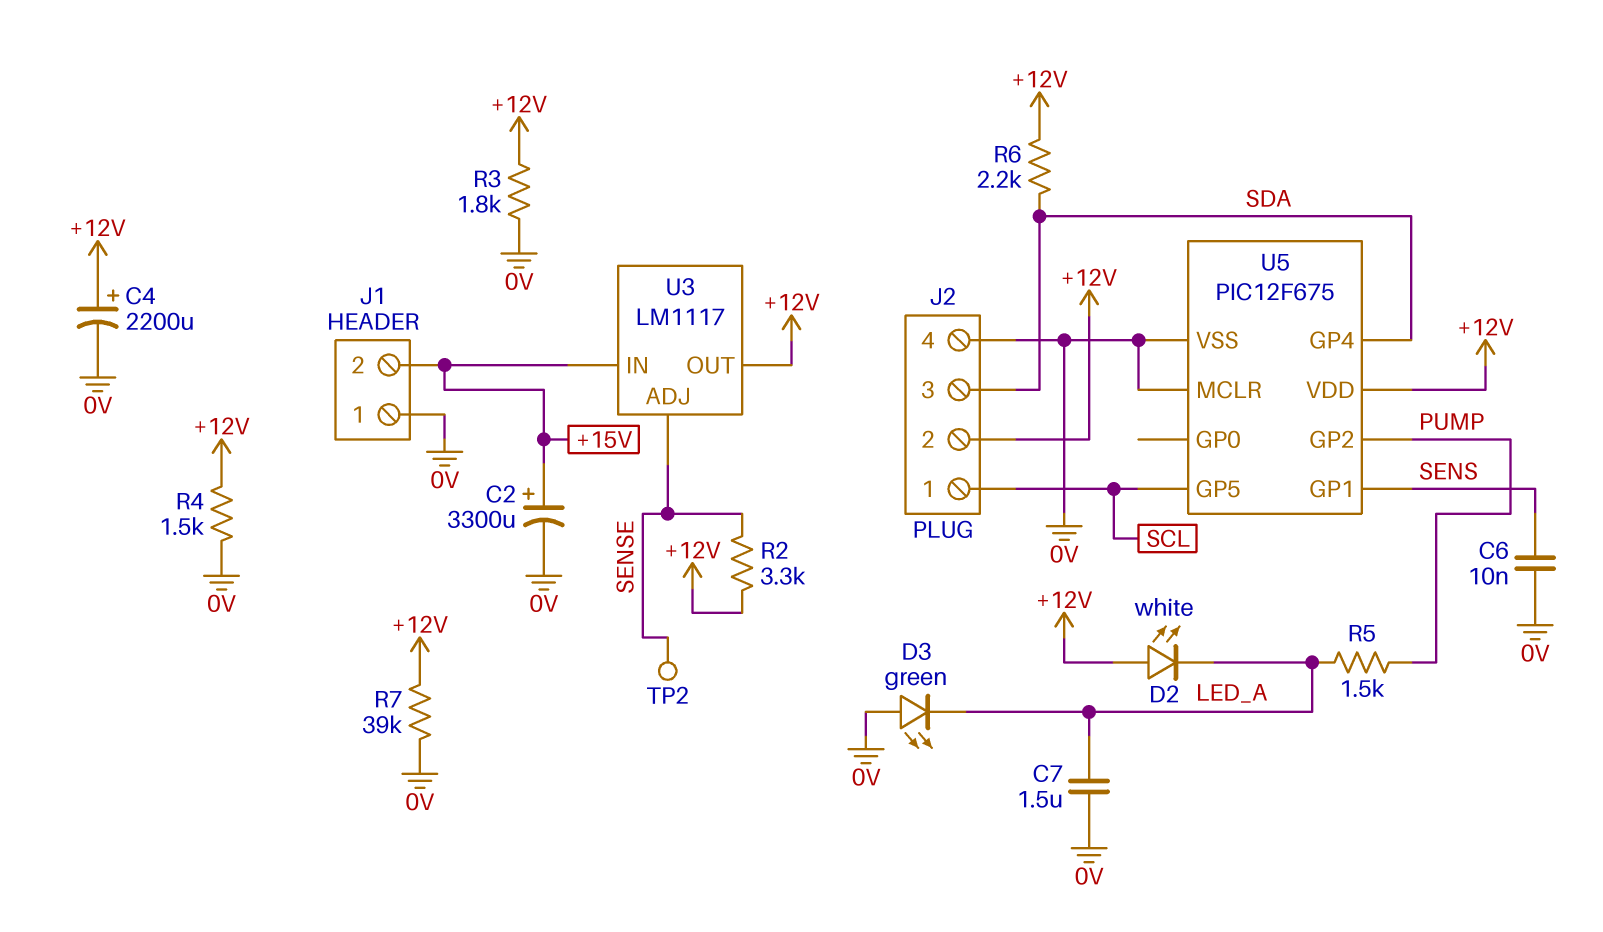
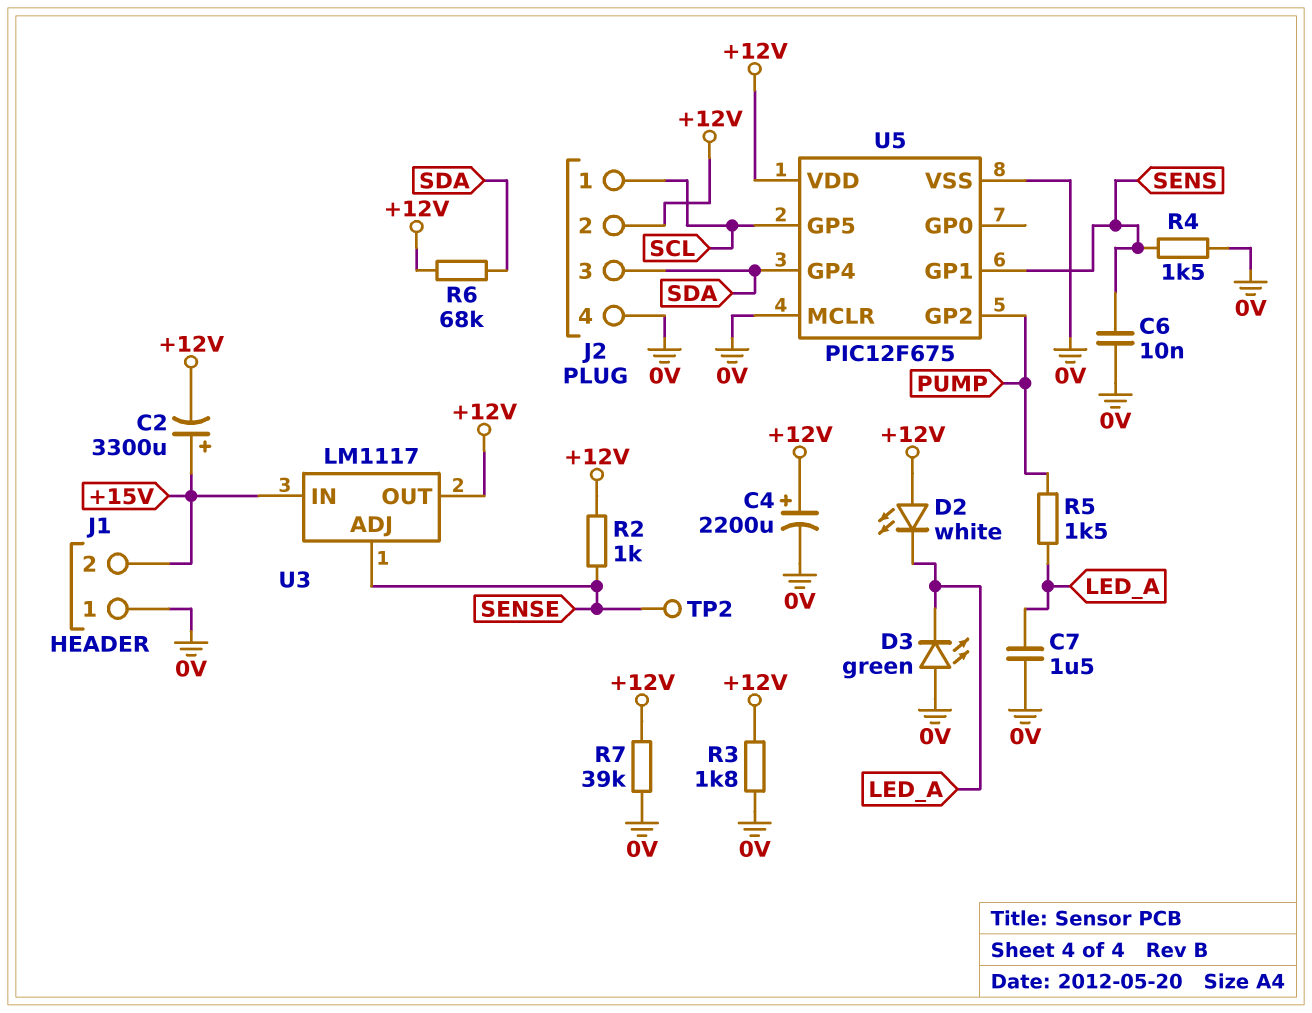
C2: 3300uF (plus +15V, minus 0V) -> 3300uF (plus +15V, minus +12V)
R2: 3.3k (+12V, SENSE) -> 1k (+12V, SENSE)
R4: 1.5k (+12V, 0V) -> 1.5k (0V, SENS)
R6: 2.2k (+12V, SDA) -> 68k (+12V, SDA)

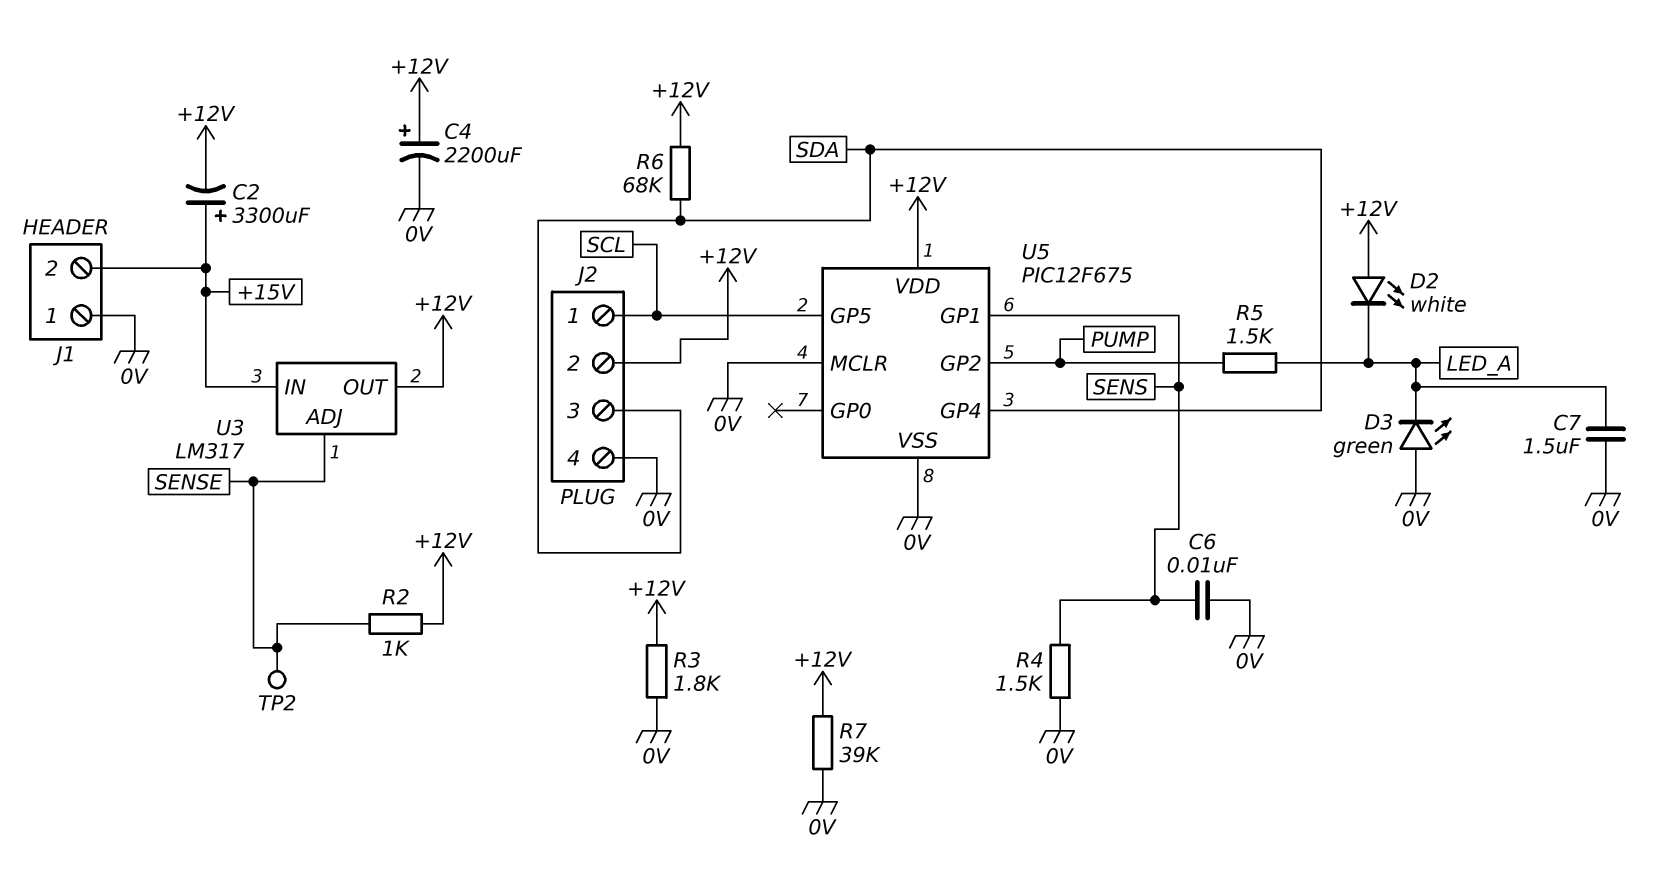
U3: LM1117 -> LM317

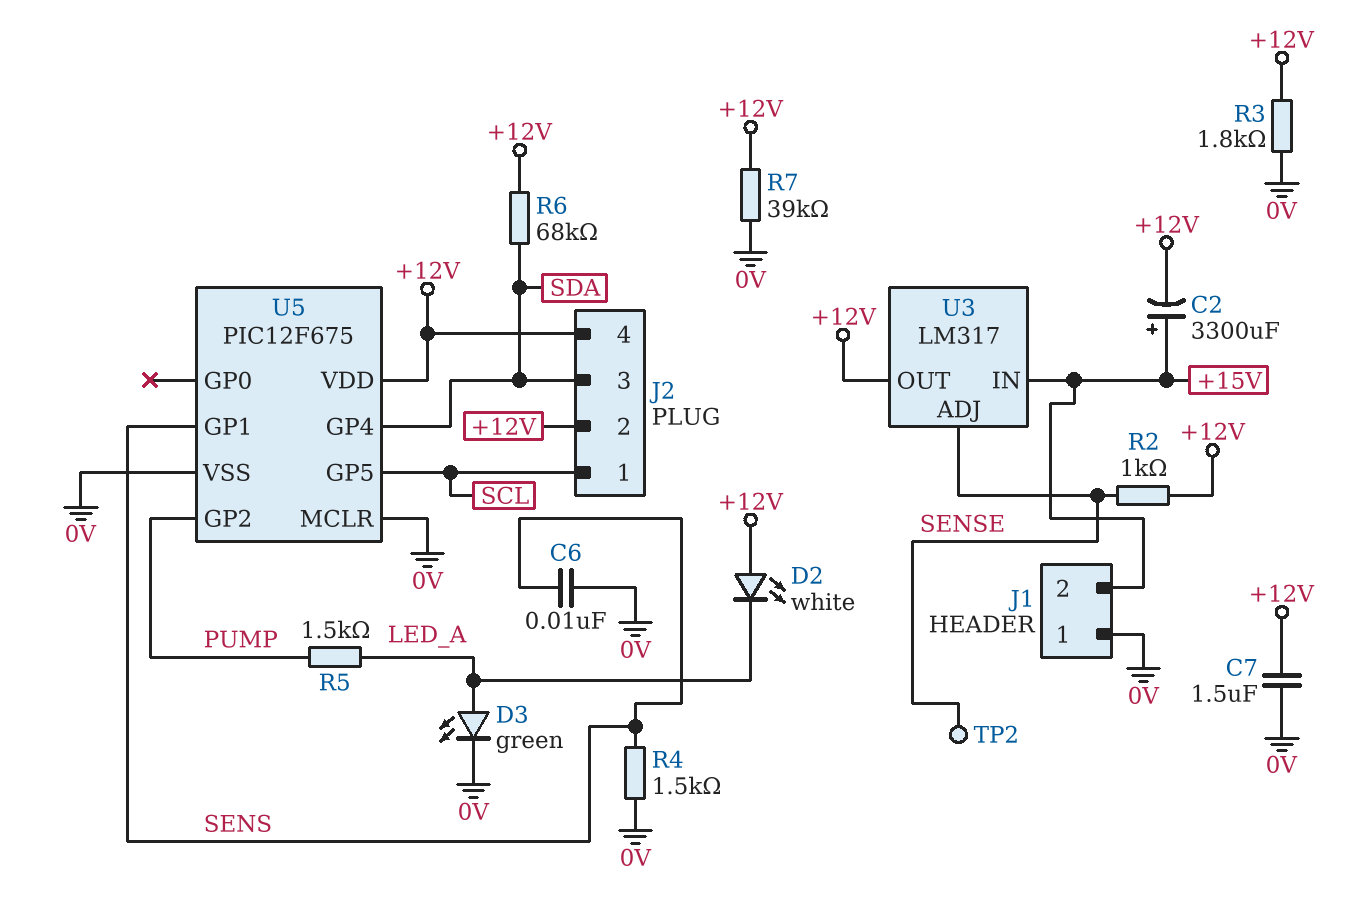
C4: 2200uF (plus +12V, minus 0V) -> none
C7: 1.5uF (0V, LED_A) -> 1.5uF (+12V, 0V)
D3: LED green (A 0V, K LED_A) -> LED green (A LED_A, K 0V)
J2 pin 4: 0V -> +12V

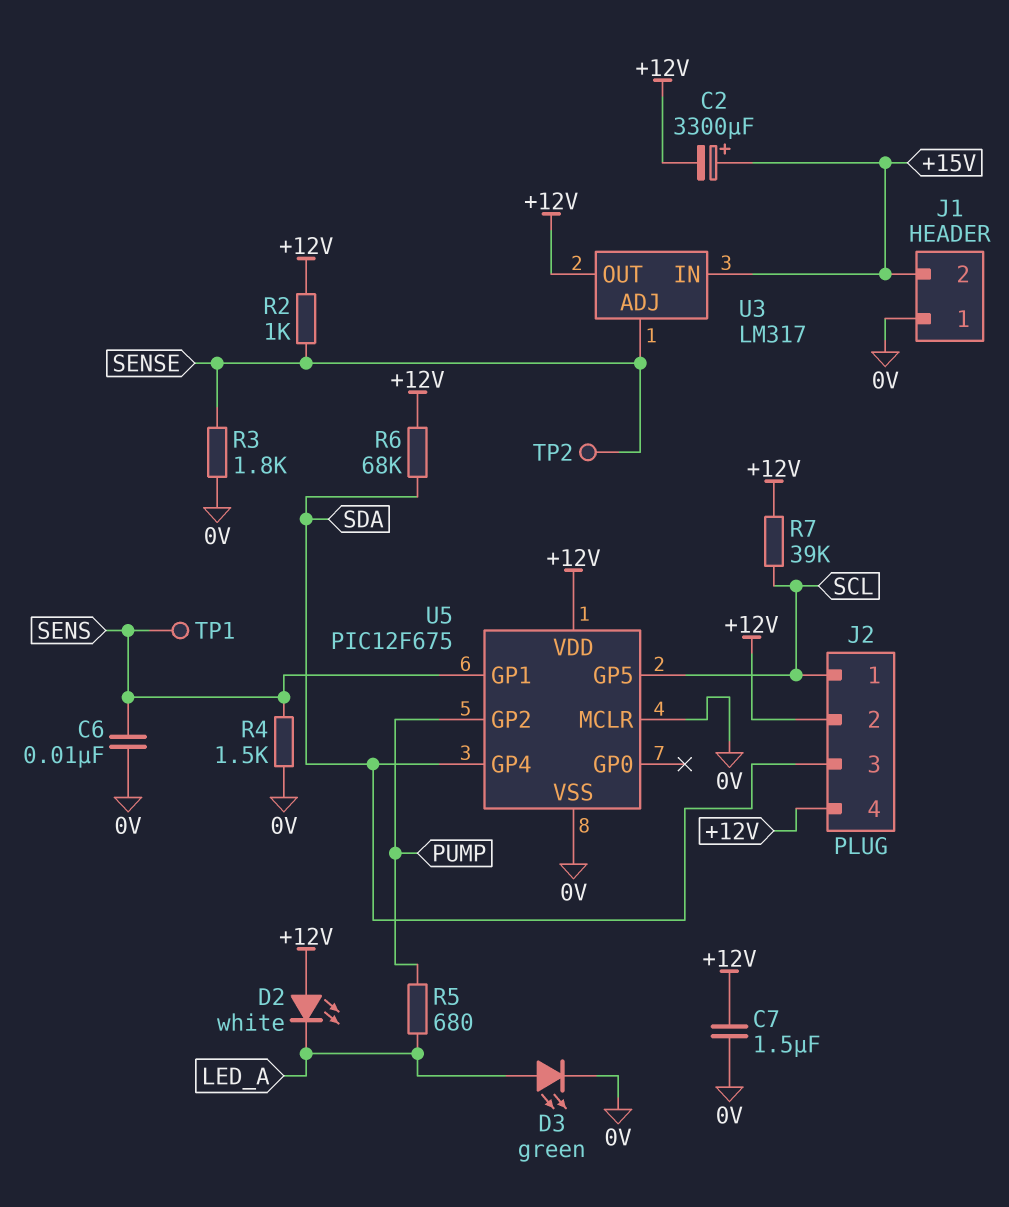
R3: 1.8k (+12V, 0V) -> 1.8k (0V, SENSE)
R5: 1.5k (LED_A, PUMP) -> 680 (LED_A, PUMP)
R7: 39k (+12V, 0V) -> 39k (+12V, SCL)
TP1: none -> test point (SENS)

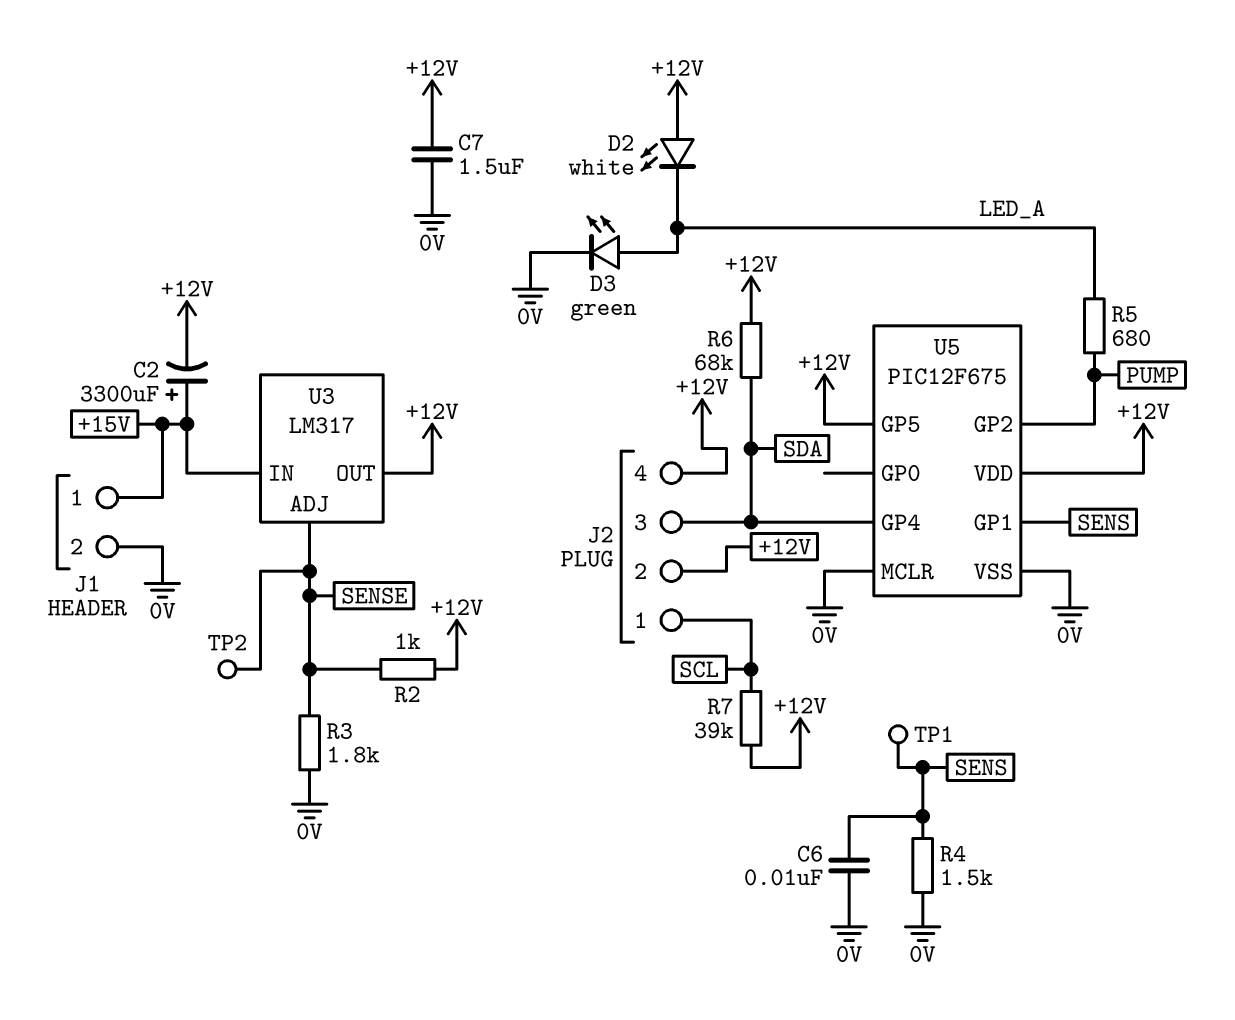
J1 pin 1: 0V -> +15V
J1 pin 2: +15V -> 0V
U5 pin GP5: SCL -> +12V

